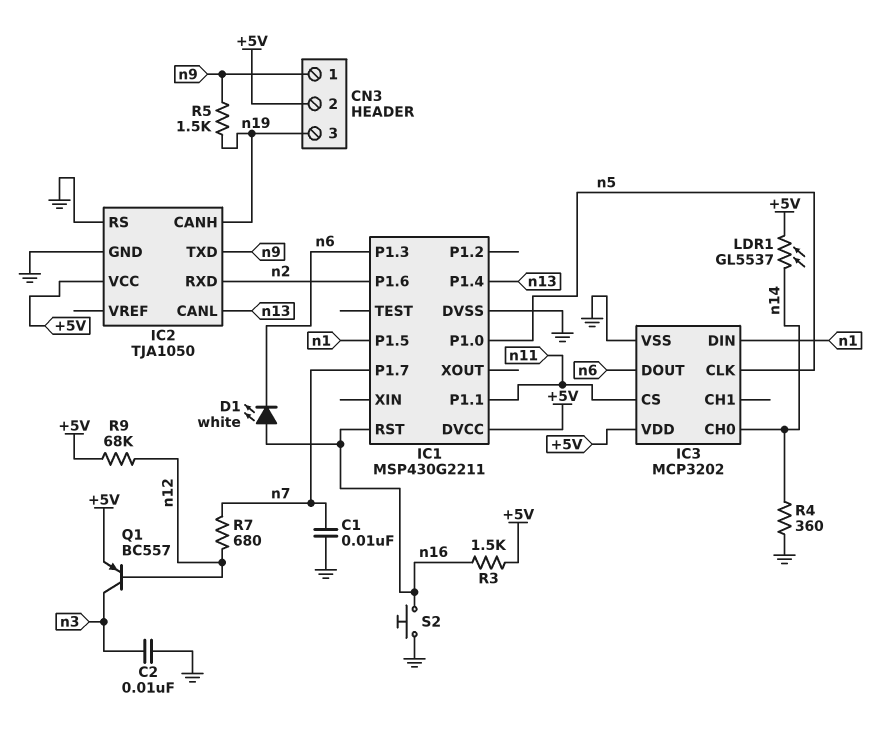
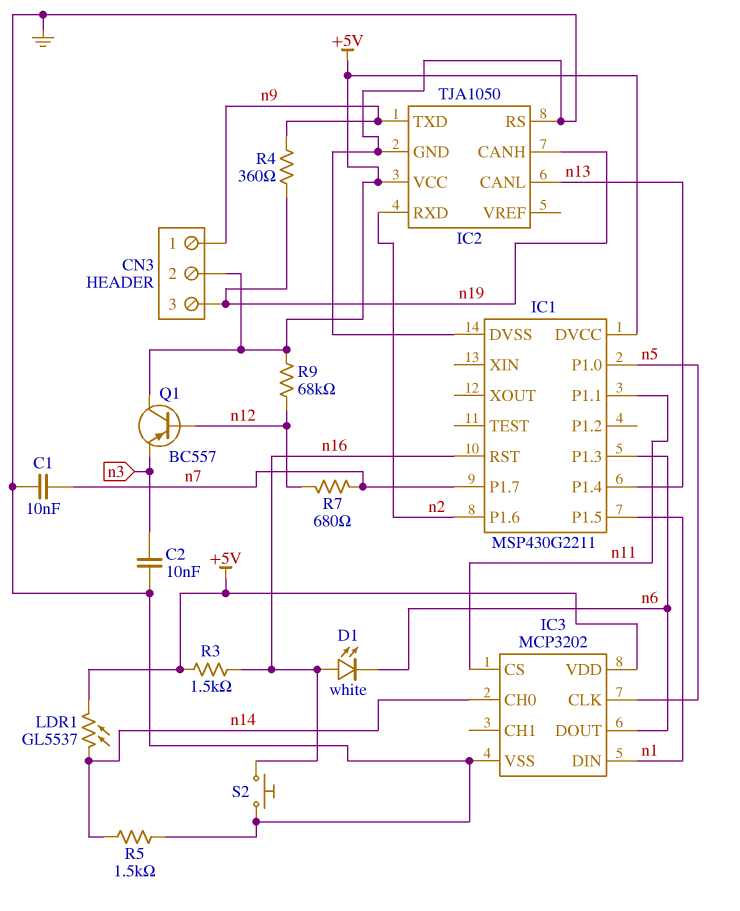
Q1: PNP BC557 (B n12, C n3, E +5V) -> PNP BC557 (B n12, C +5V, E n3)
R4: 360 (GND, n14) -> 360 (n9, n19)
R5: 1.5k (n9, n19) -> 1.5k (GND, n14)

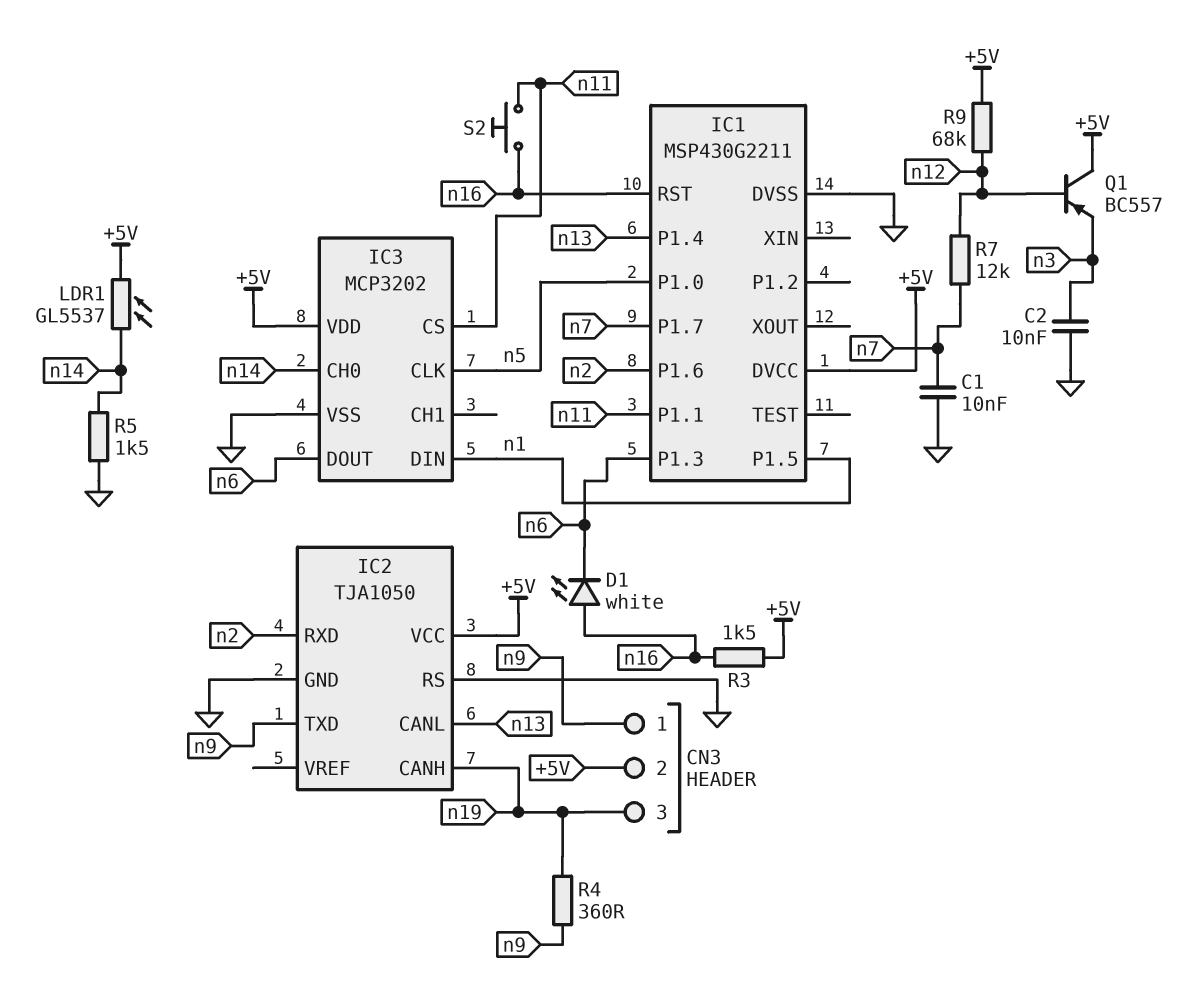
R7: 680 (n7, n12) -> 12k (n7, n12)
S2: button (GND, n16) -> button (n11, n16)

